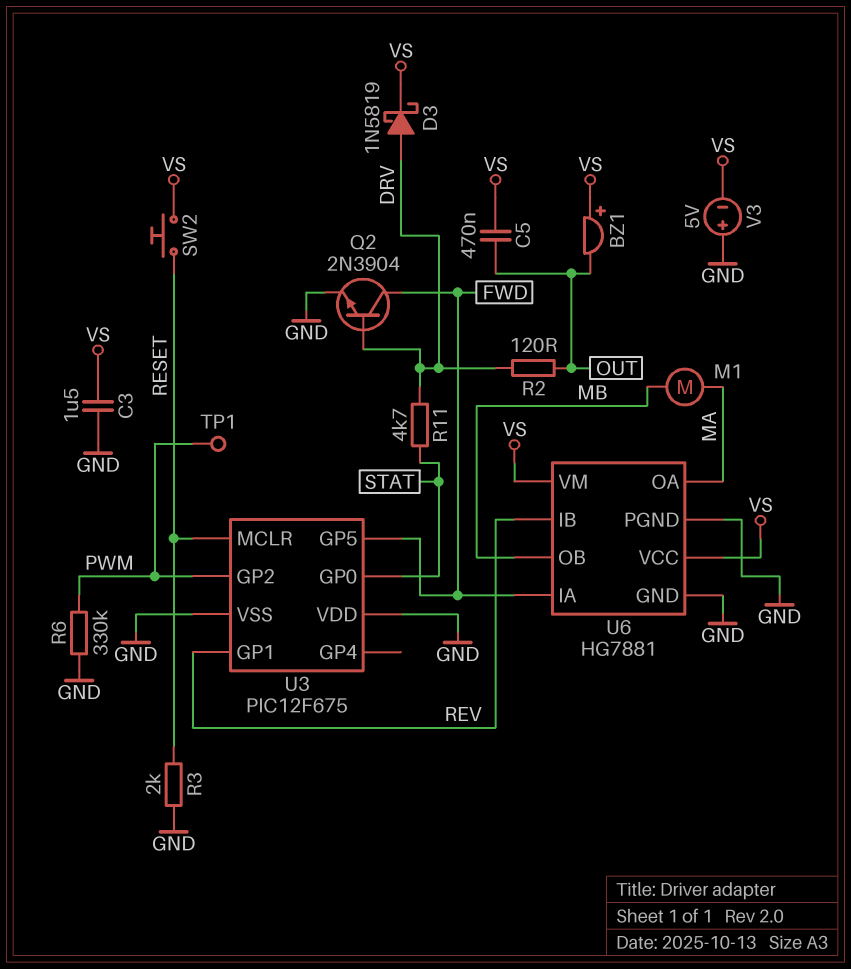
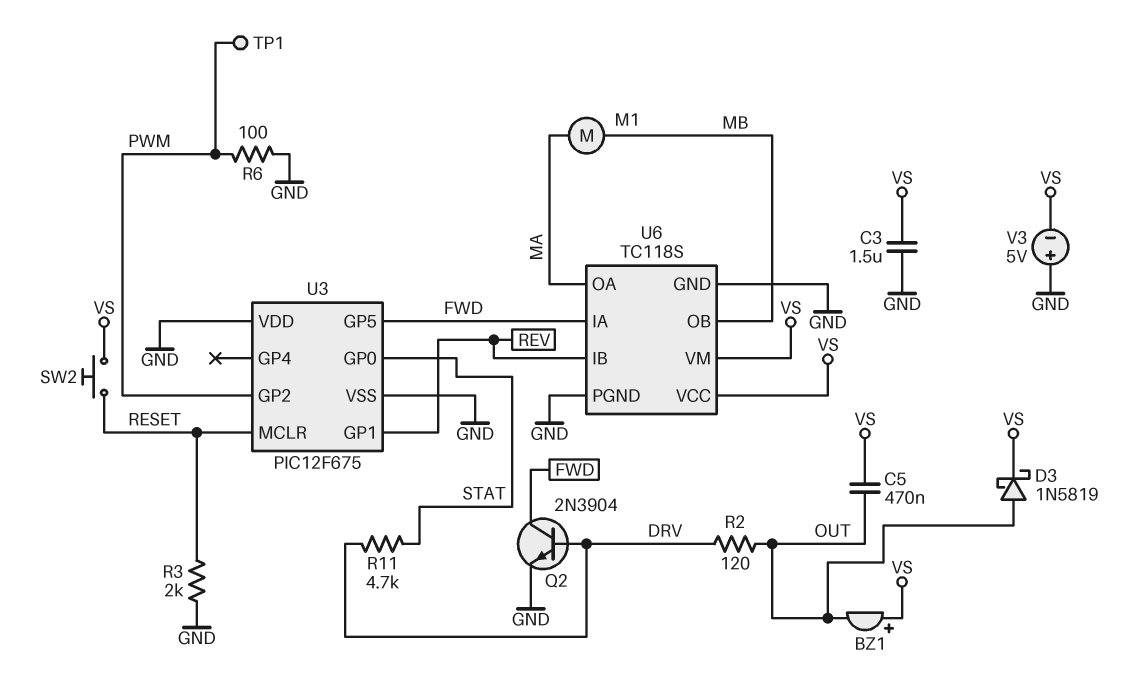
D3: schottky 1N5819 (A DRV, K VS) -> schottky 1N5819 (A OUT, K VS)
R6: 330k (GND, PWM) -> 100 (GND, PWM)
U6: HG7881 -> TC118S

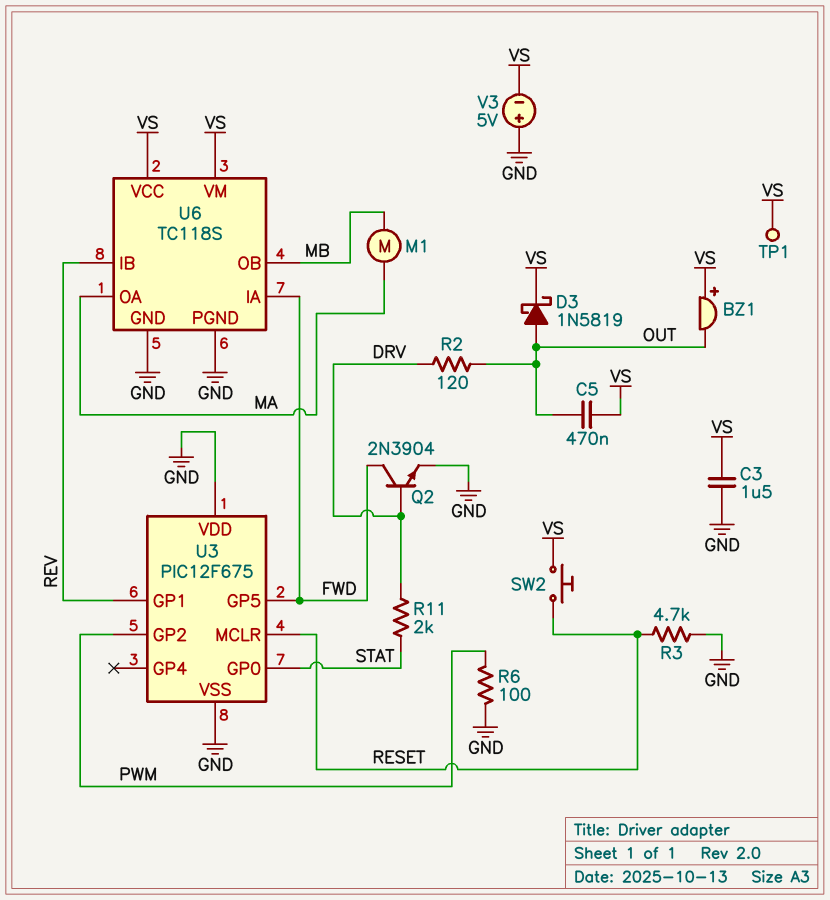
R3: 2k (GND, RESET) -> 4.7k (GND, RESET)
R11: 4.7k (DRV, STAT) -> 2k (DRV, STAT)
TP1: test point (PWM) -> test point (VS)

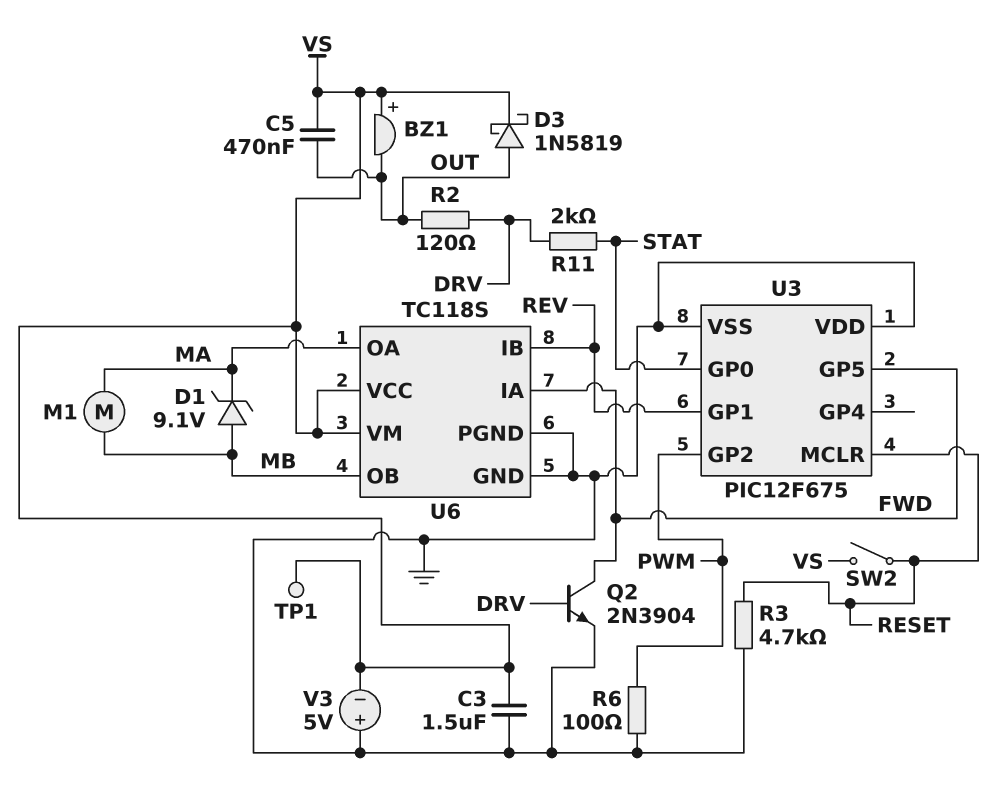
D1: none -> zener 9.1V (A MB, K MA)
SW2: button (RESET, VS) -> switch (RESET, VS)

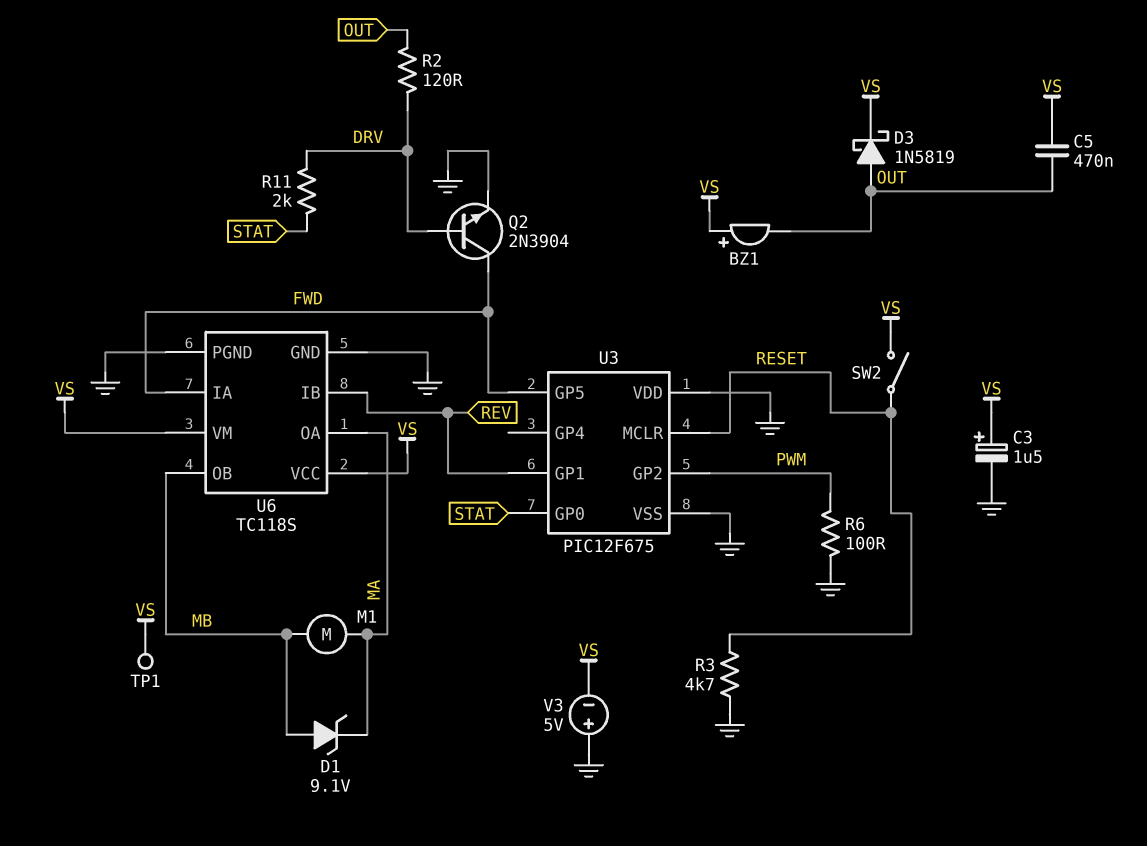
C3: 1.5uF (GND, VS) -> 1.5uF (plus VS, minus GND)

